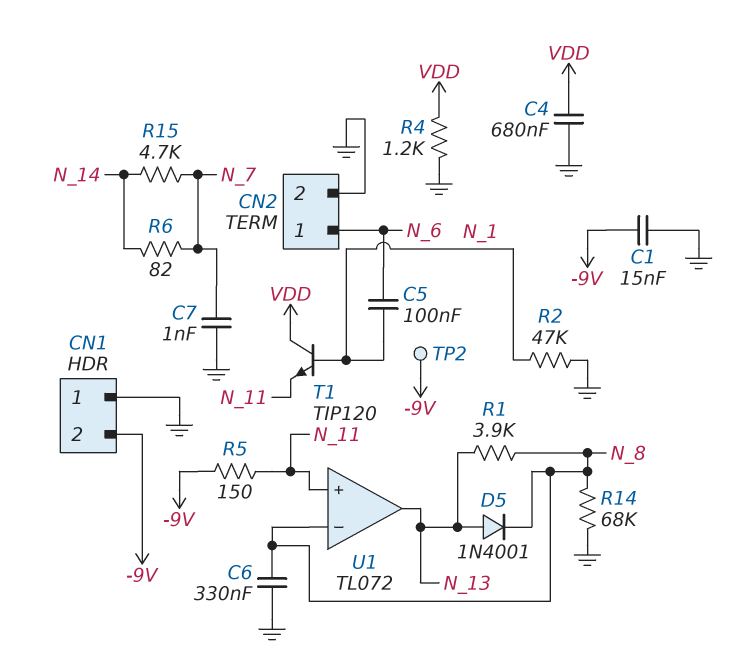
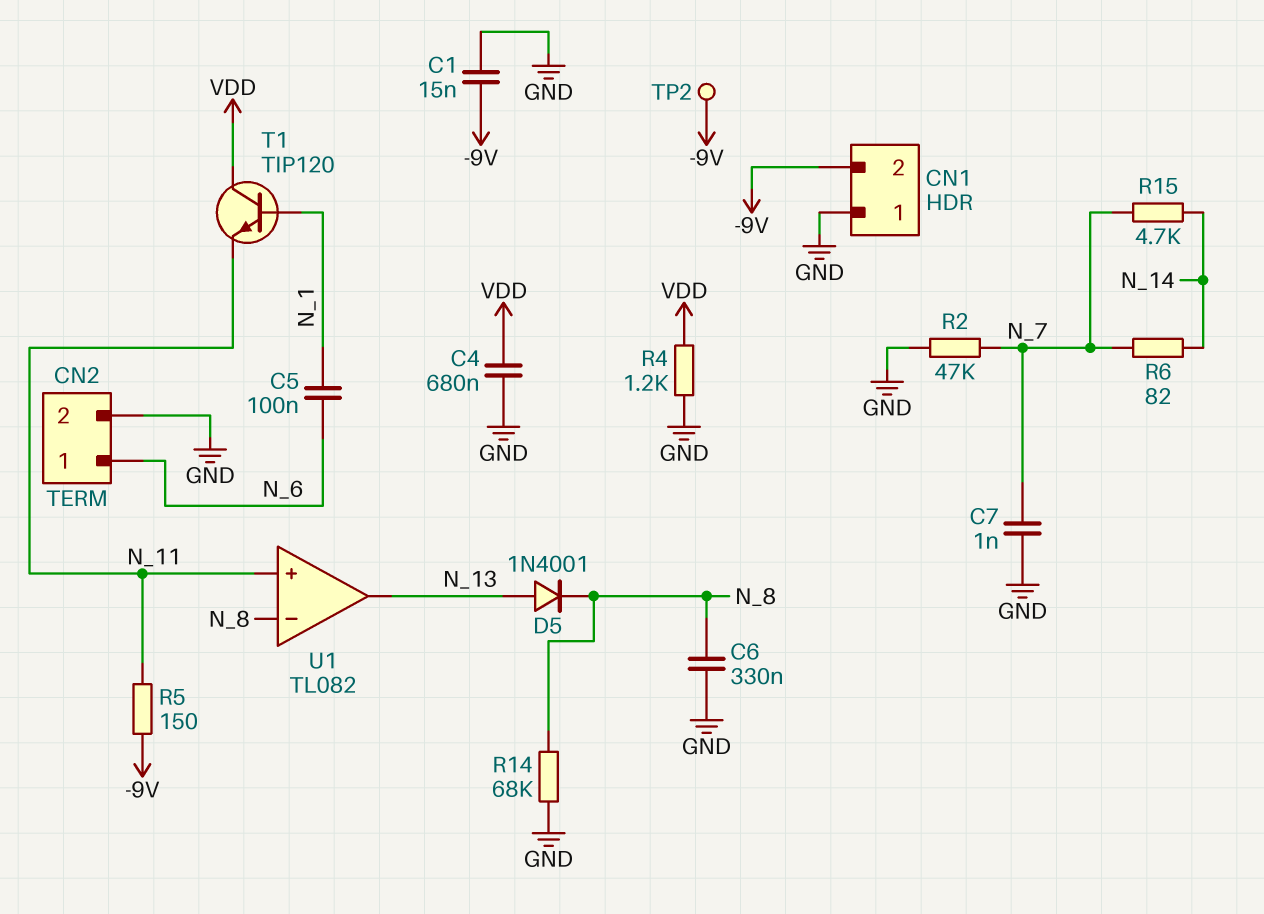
R1: 3.9k (N_8, N_13) -> none
R2: 47k (GND, N_1) -> 47k (GND, N_7)
U1: TL072 -> TL082

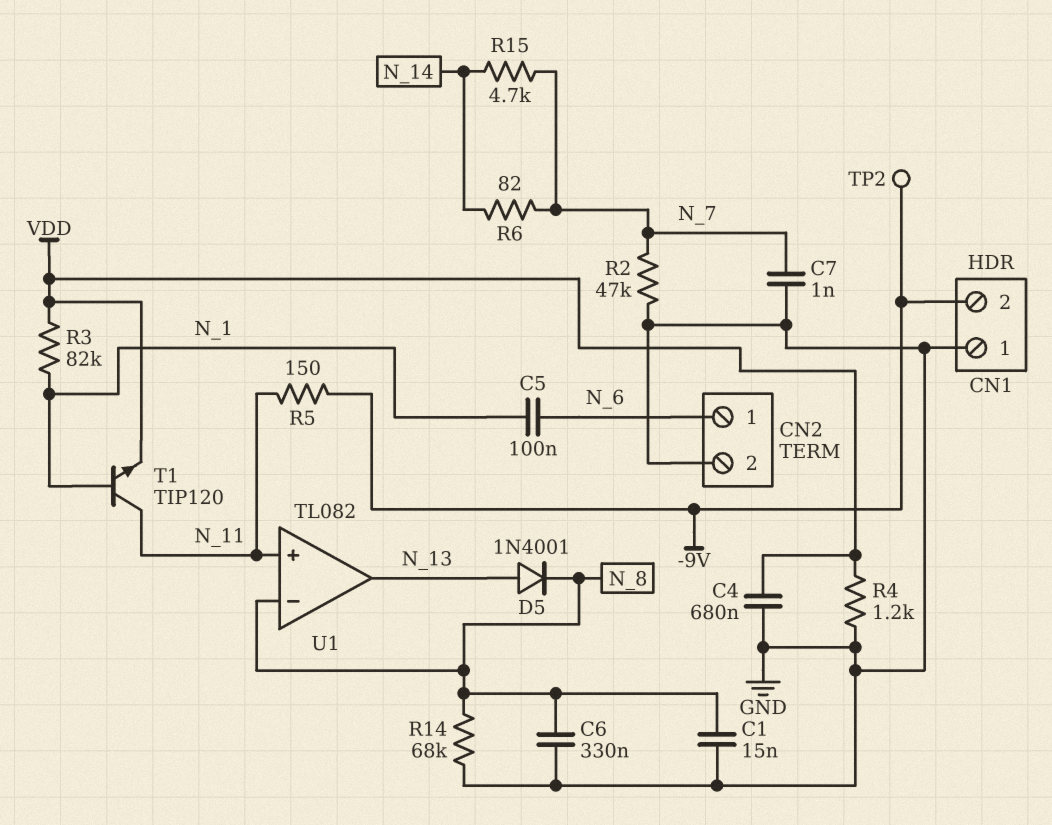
C1: 15nF (-9V, GND) -> 15nF (GND, N_8)
R3: none -> 82k (N_1, VDD)
T1: NPN TIP120 (B N_1, C VDD, E N_11) -> NPN TIP120 (B N_1, C N_11, E VDD)

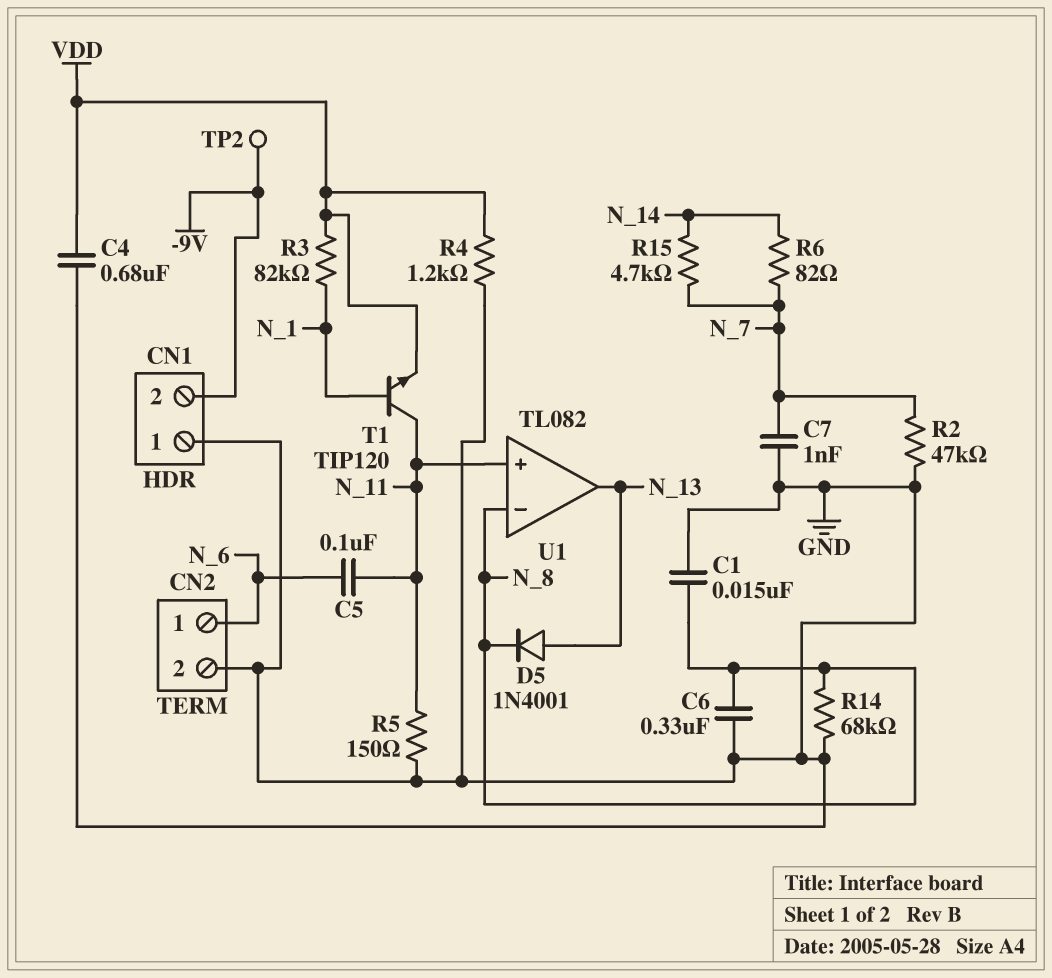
C5: 100nF (N_1, N_6) -> 100nF (N_6, N_11)
R5: 150 (-9V, N_11) -> 150 (GND, N_11)

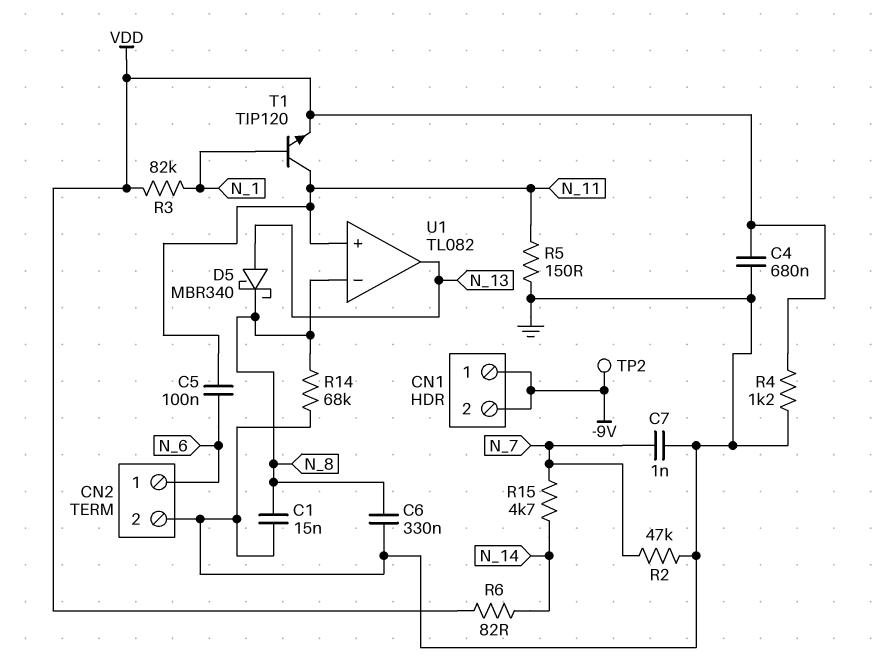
CN1 pin 1: GND -> -9V
D5: diode 1N4001 (A N_13, K N_8) -> schottky MBR340 (A N_13, K N_8)
R6: 82 (N_7, N_14) -> 82 (N_14, VDD)

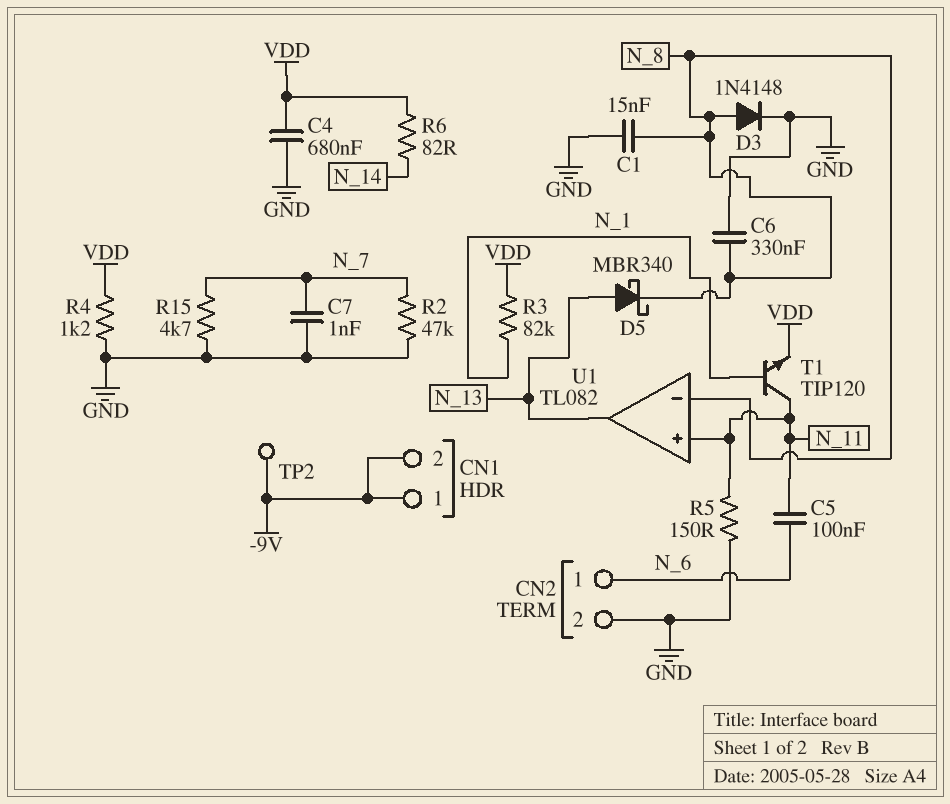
D3: none -> diode 1N4148 (A N_8, K GND)
R14: 68k (GND, N_8) -> none
R15: 4.7k (N_7, N_14) -> 4.7k (GND, N_7)

